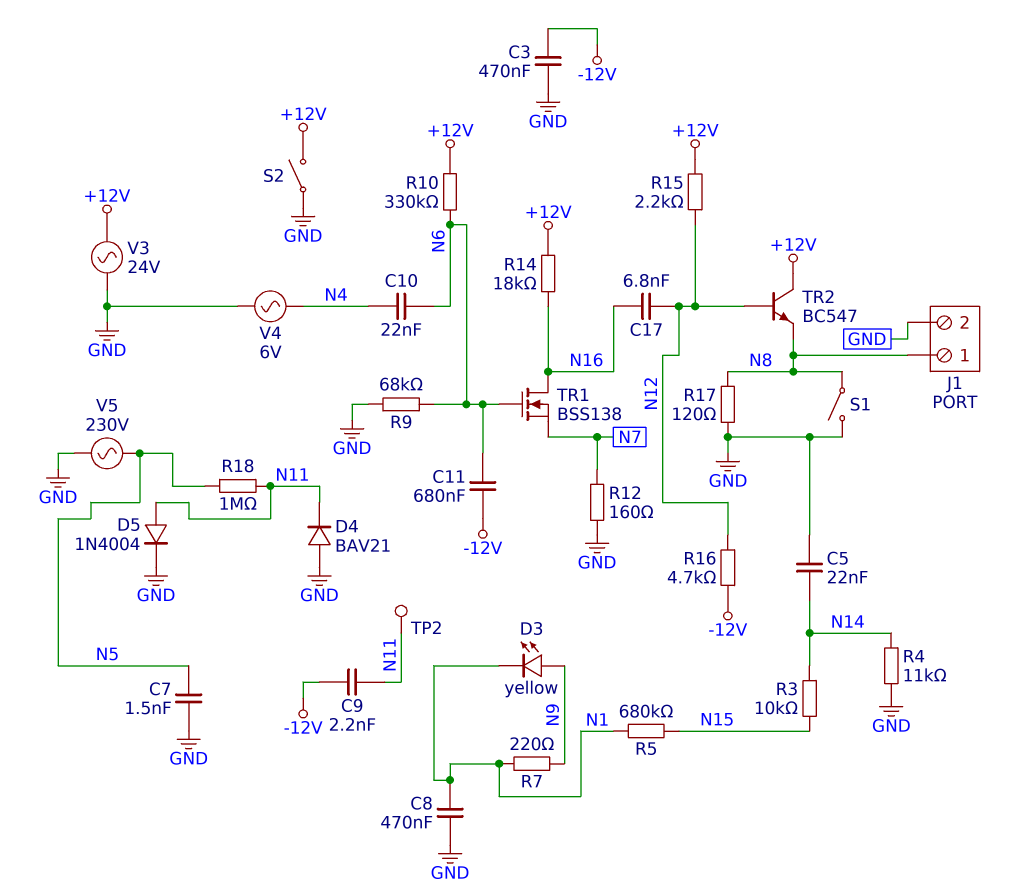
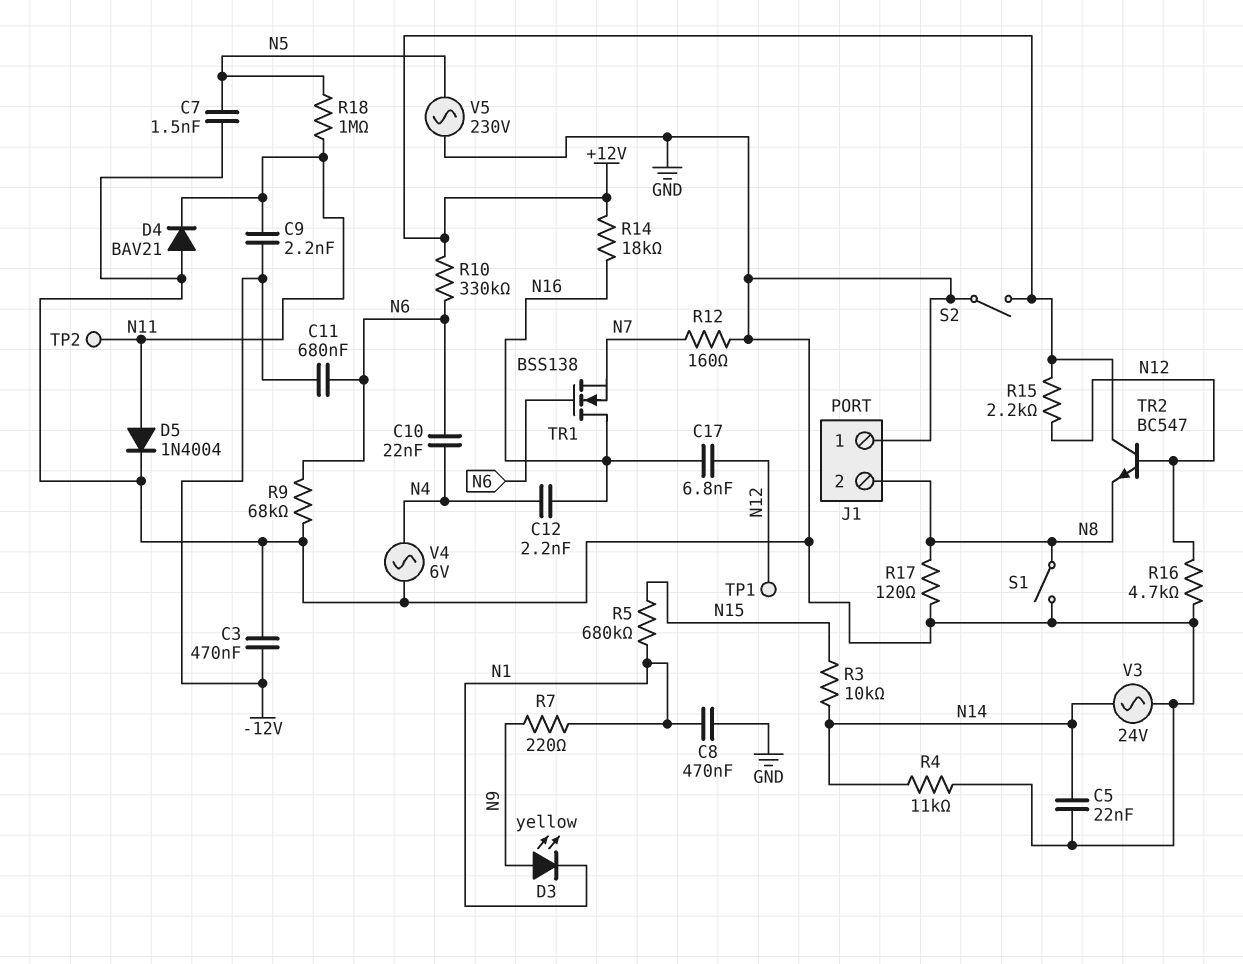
C12: none -> 2.2nF (N4, N16)
J1 pin 1: N8 -> GND
J1 pin 2: GND -> N8
R16: 4.7k (-12V, N12) -> 4.7k (GND, N12)
TP1: none -> test point (N12)
V3: AC 24V (+12V, GND) -> AC 24V (GND, N14)

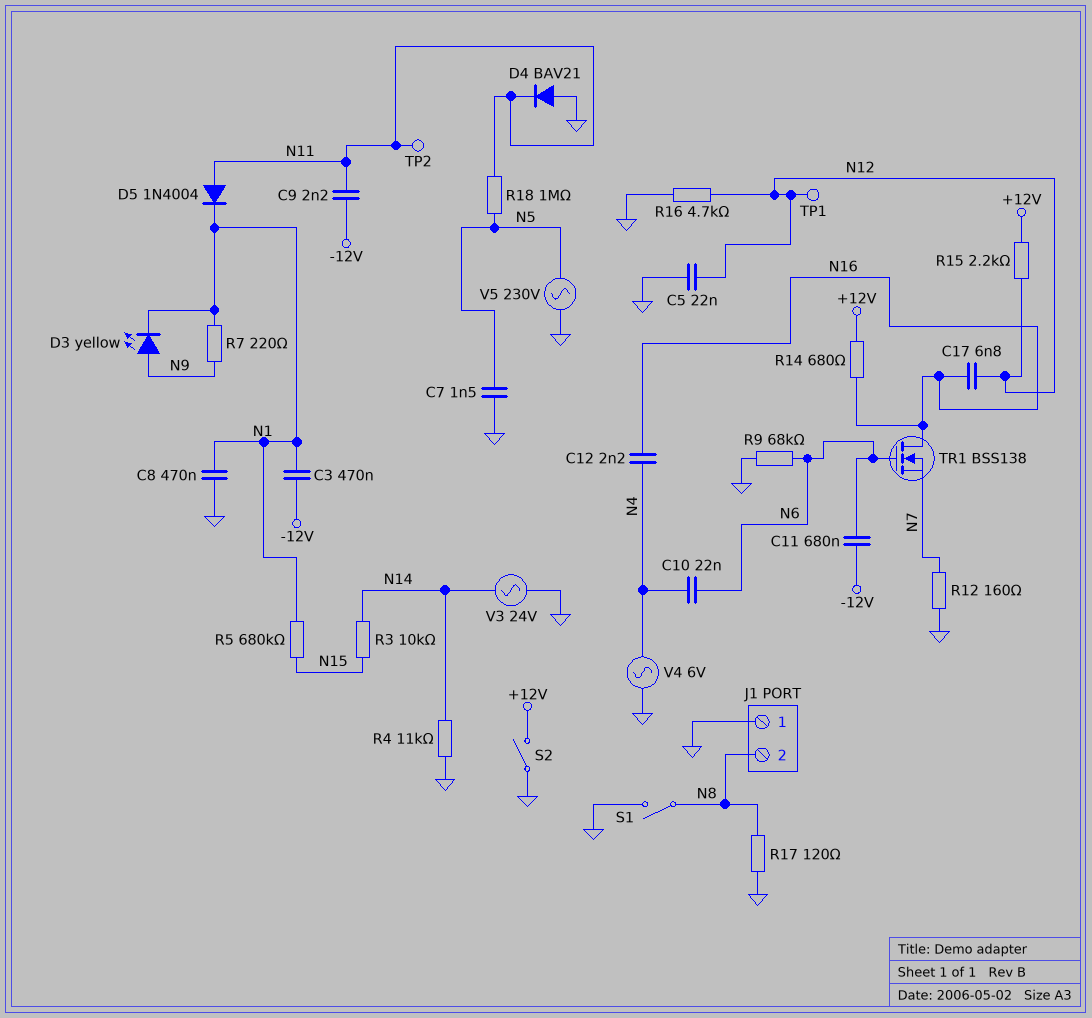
C3: 470nF (-12V, GND) -> 470nF (-12V, N1)
C5: 22nF (GND, N14) -> 22nF (GND, N12)
D5: diode 1N4004 (A N11, K GND) -> diode 1N4004 (A N11, K N1)
R10: 330k (+12V, N6) -> none
R14: 18k (+12V, N16) -> 680 (+12V, N16)
TR2: NPN BC547 (B N12, C +12V, E N8) -> none

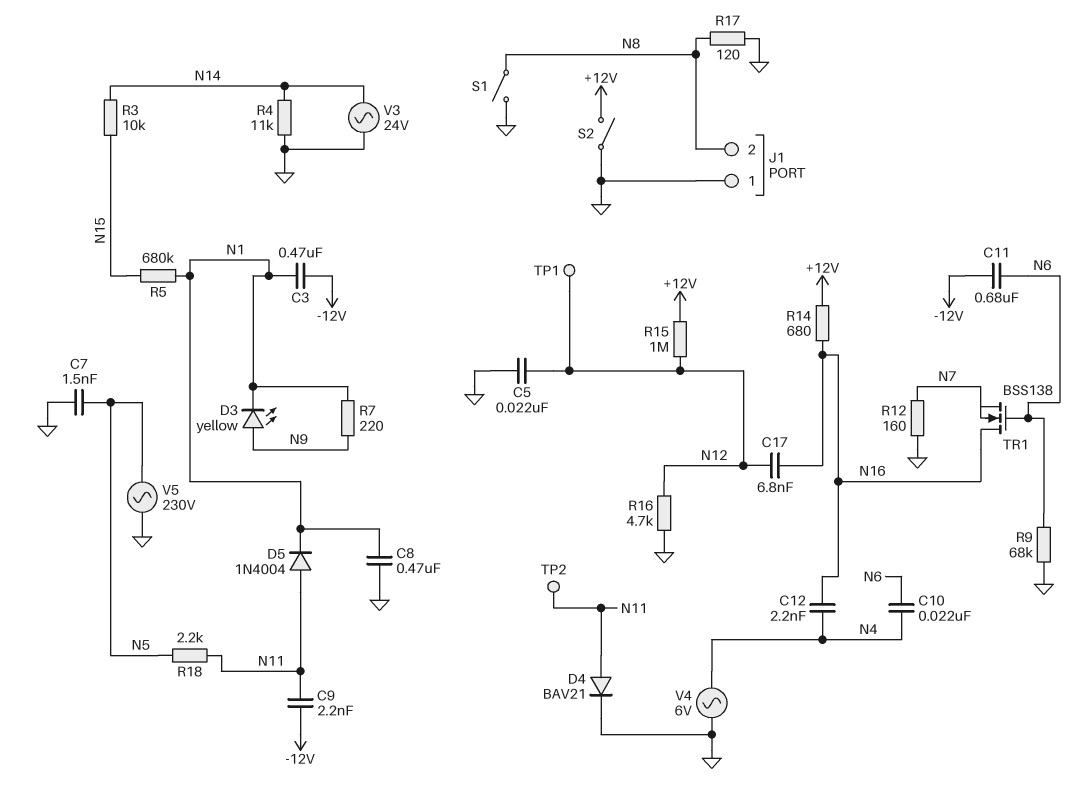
D4: diode BAV21 (A GND, K N11) -> diode BAV21 (A N11, K GND)
R15: 2.2k (+12V, N12) -> 1M (+12V, N12)
R18: 1M (N5, N11) -> 2.2k (N5, N11)

